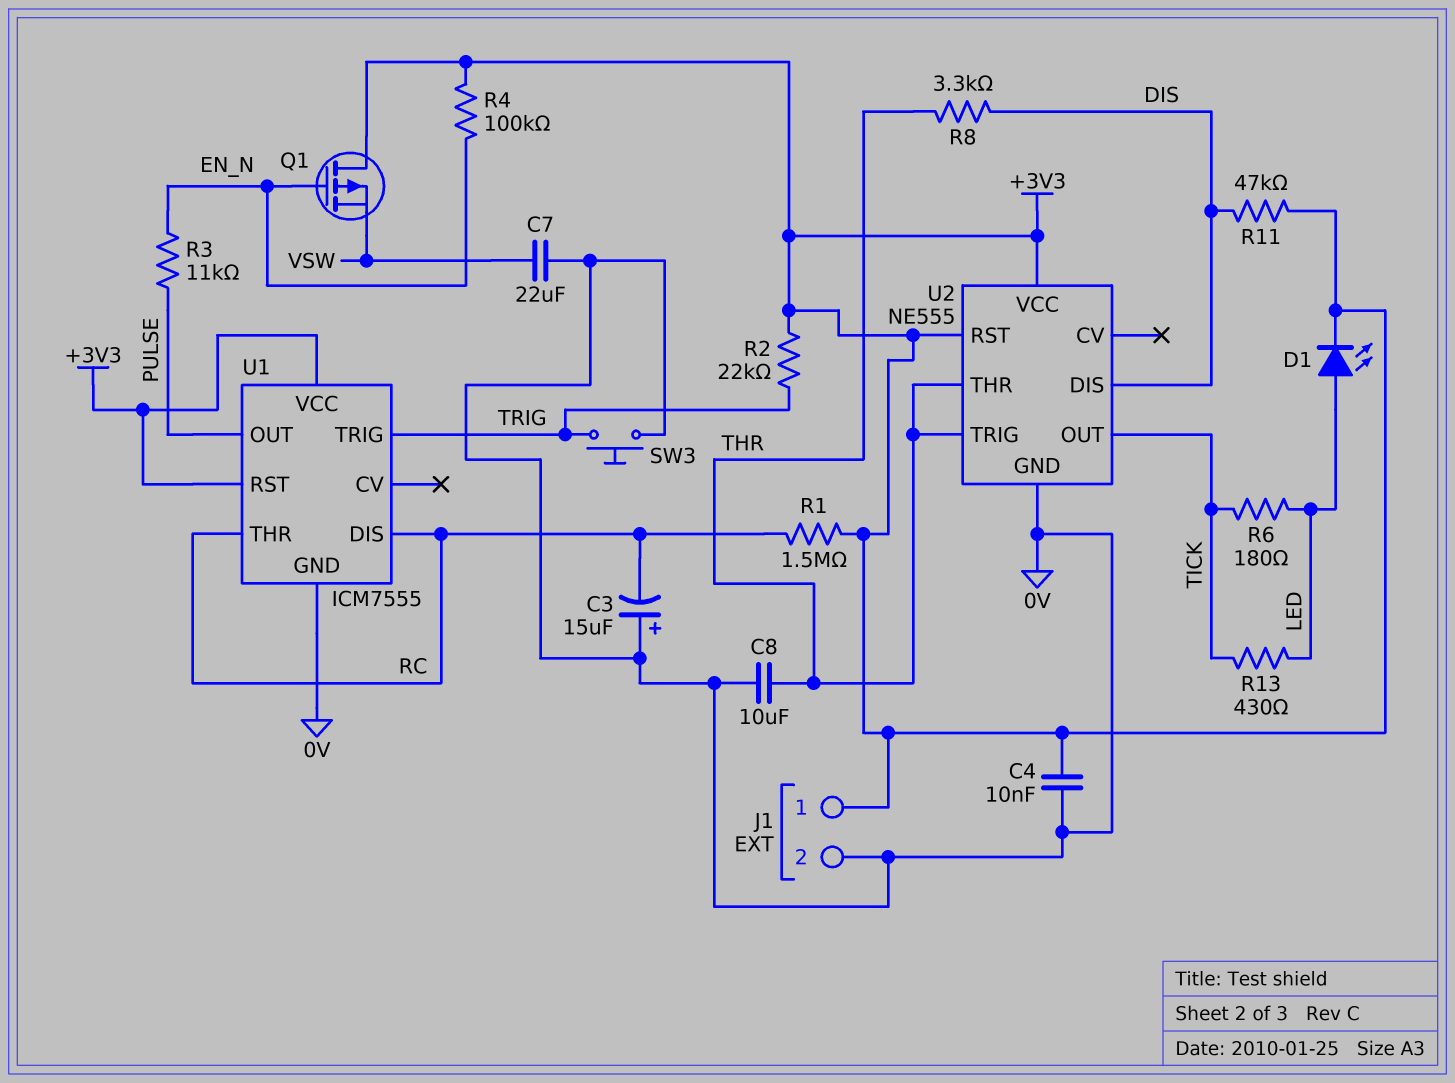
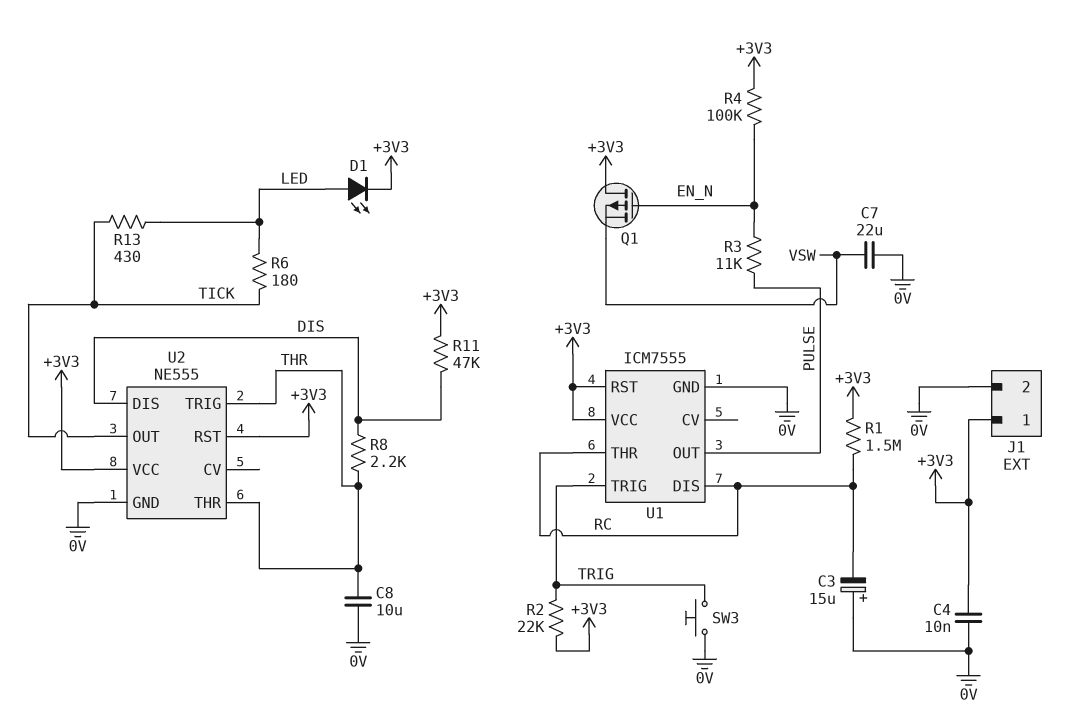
R8: 3.3k (DIS, THR) -> 2.2k (DIS, THR)

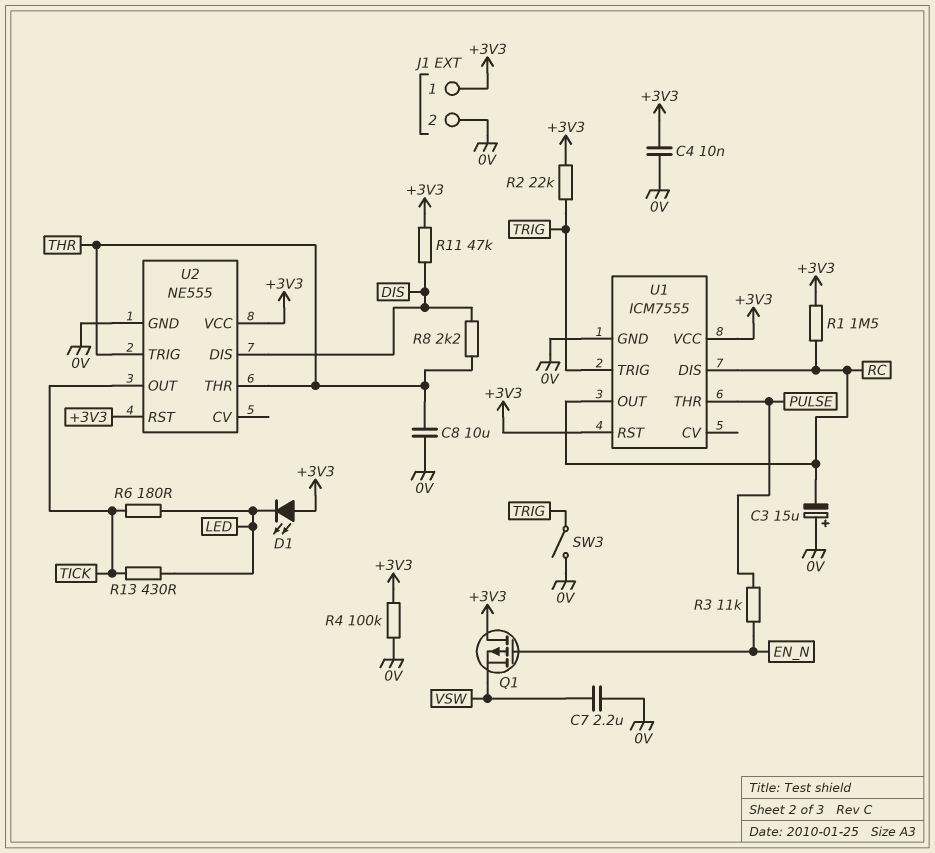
C7: 22uF (0V, VSW) -> 2.2uF (0V, VSW)
D1: LED (A LED, K +3V3) -> LED (A +3V3, K LED)
R4: 100k (+3V3, EN_N) -> 100k (+3V3, 0V)
SW3: button (0V, TRIG) -> switch (0V, TRIG)
U1 pin OUT: PULSE -> RC
U1 pin THR: RC -> PULSE

